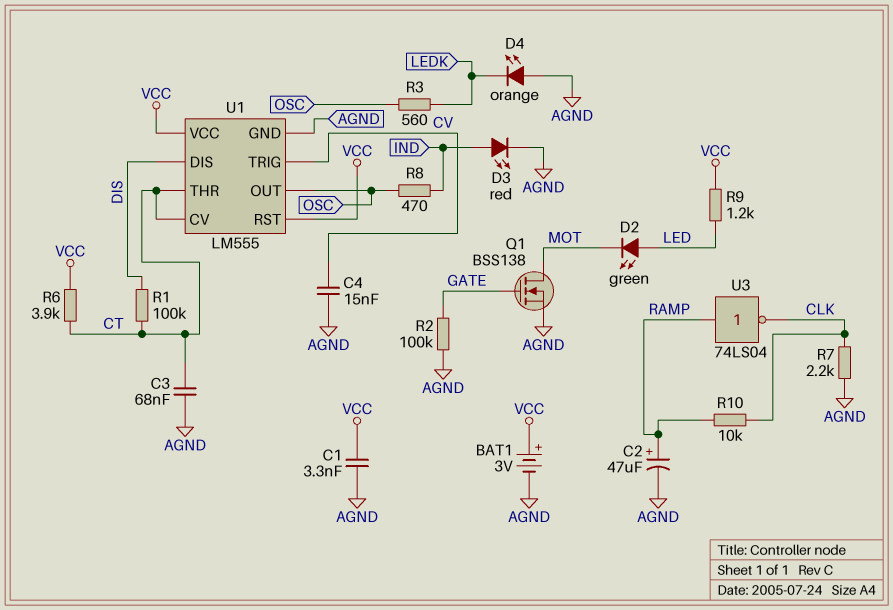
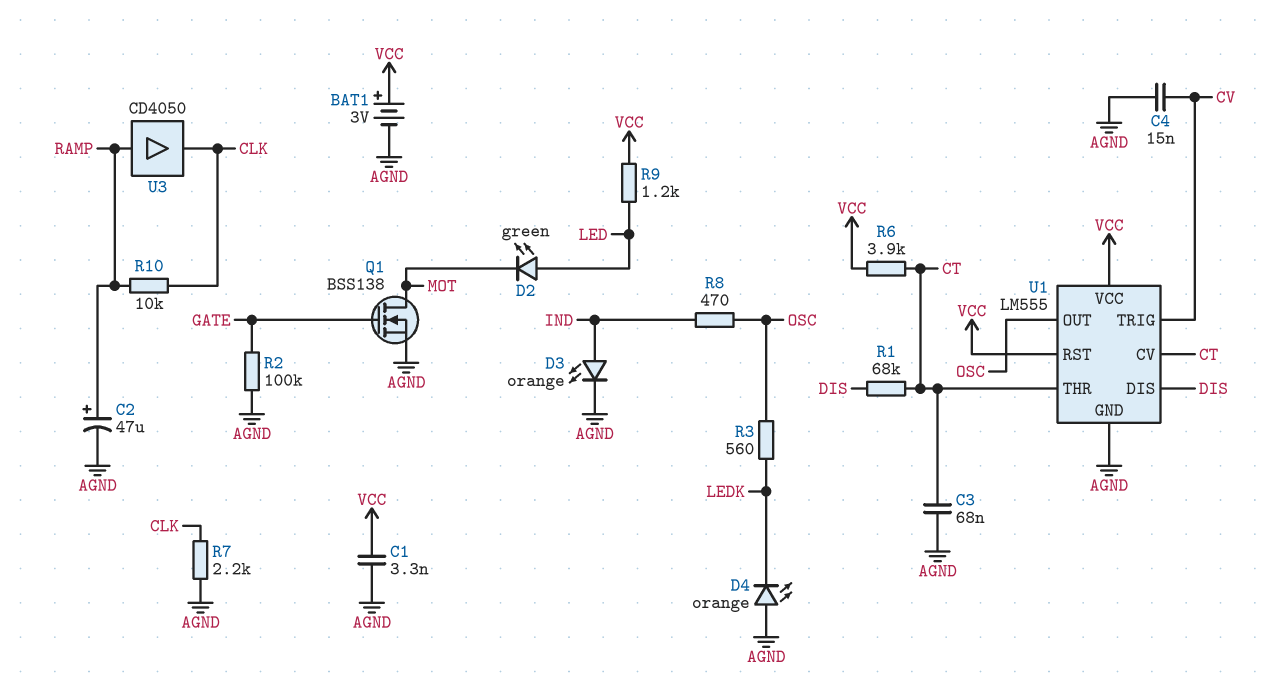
D3: LED red (A IND, K AGND) -> LED orange (A IND, K AGND)
R1: 100k (CT, DIS) -> 68k (CT, DIS)
U3: NOT 74LS04 (in RAMP, out CLK) -> buffer CD4050 (in RAMP, out CLK)

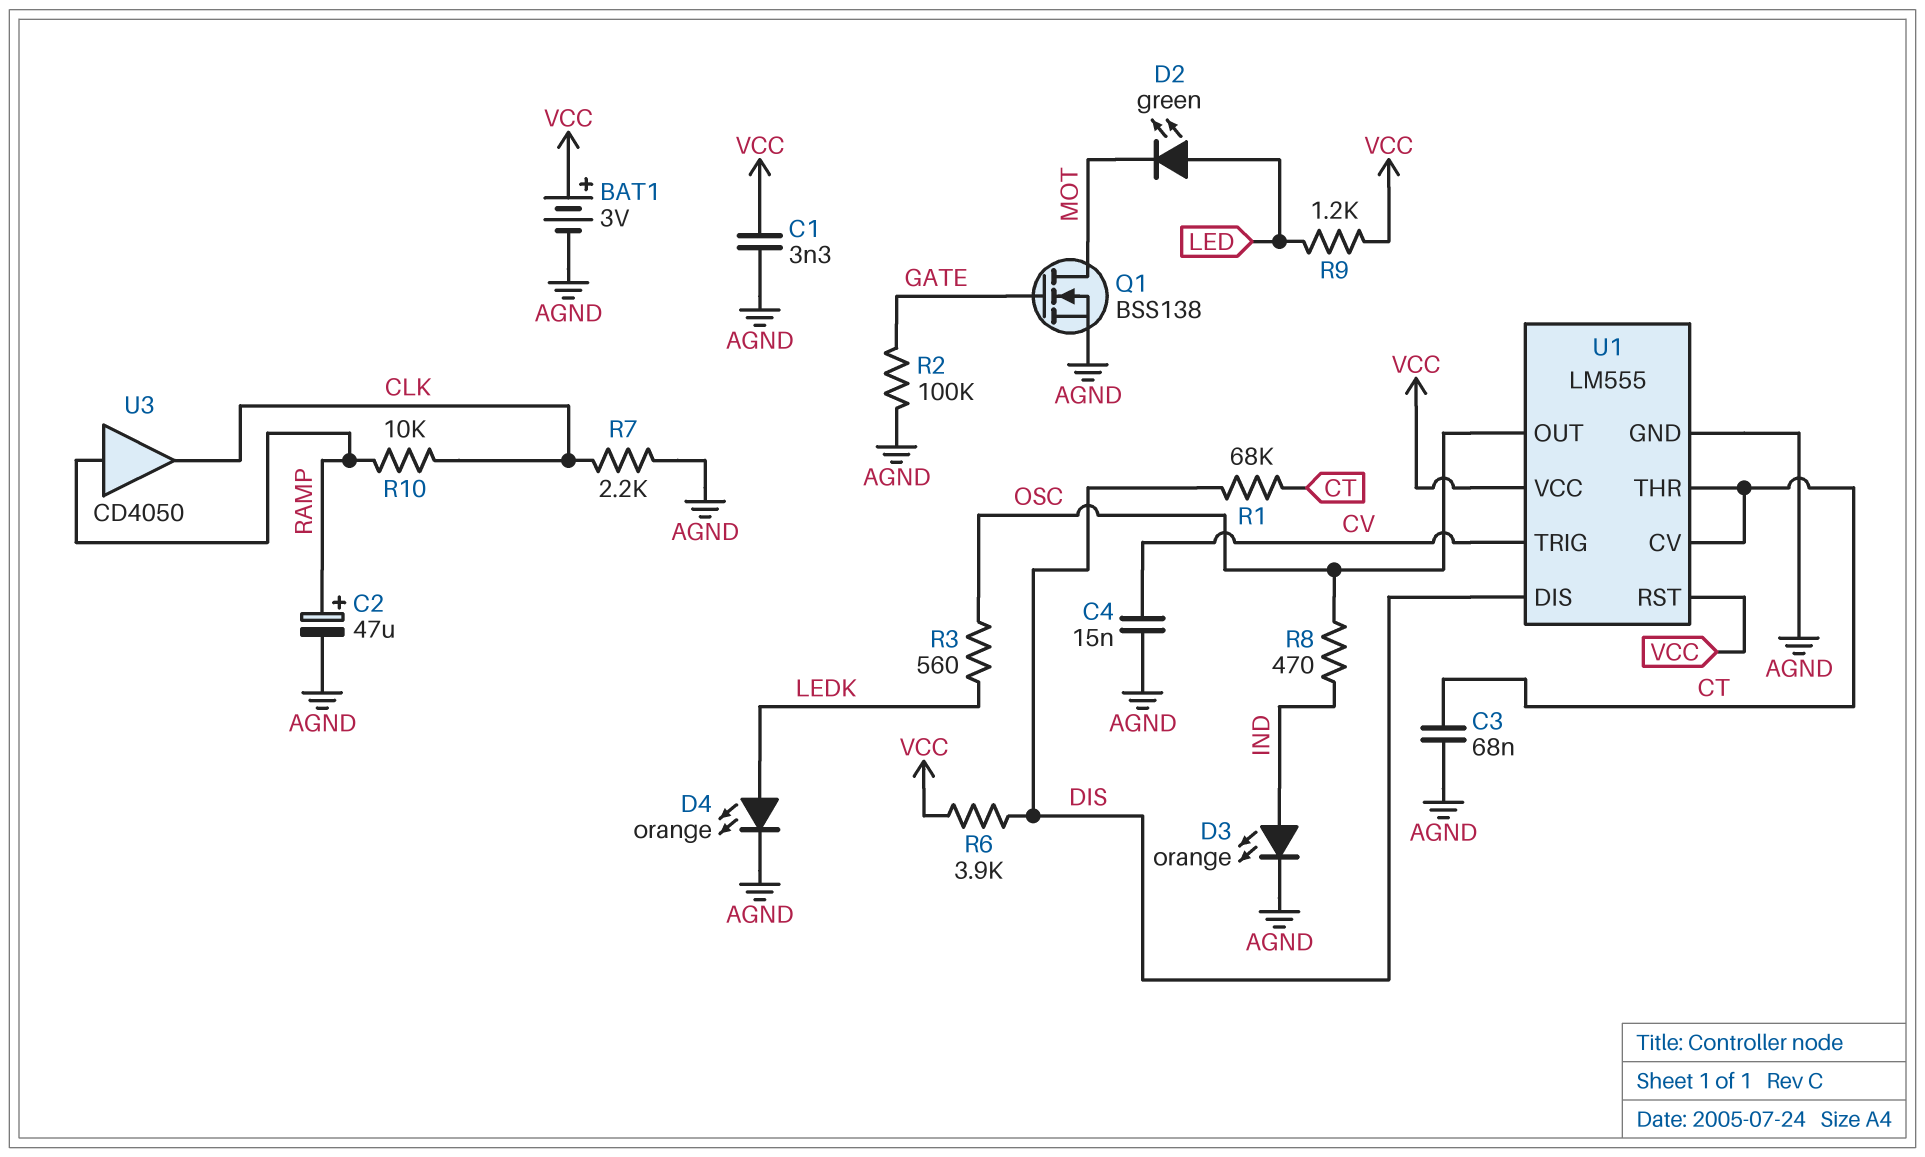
D4: LED orange (A AGND, K LEDK) -> LED orange (A LEDK, K AGND)
R6: 3.9k (CT, VCC) -> 3.9k (DIS, VCC)

